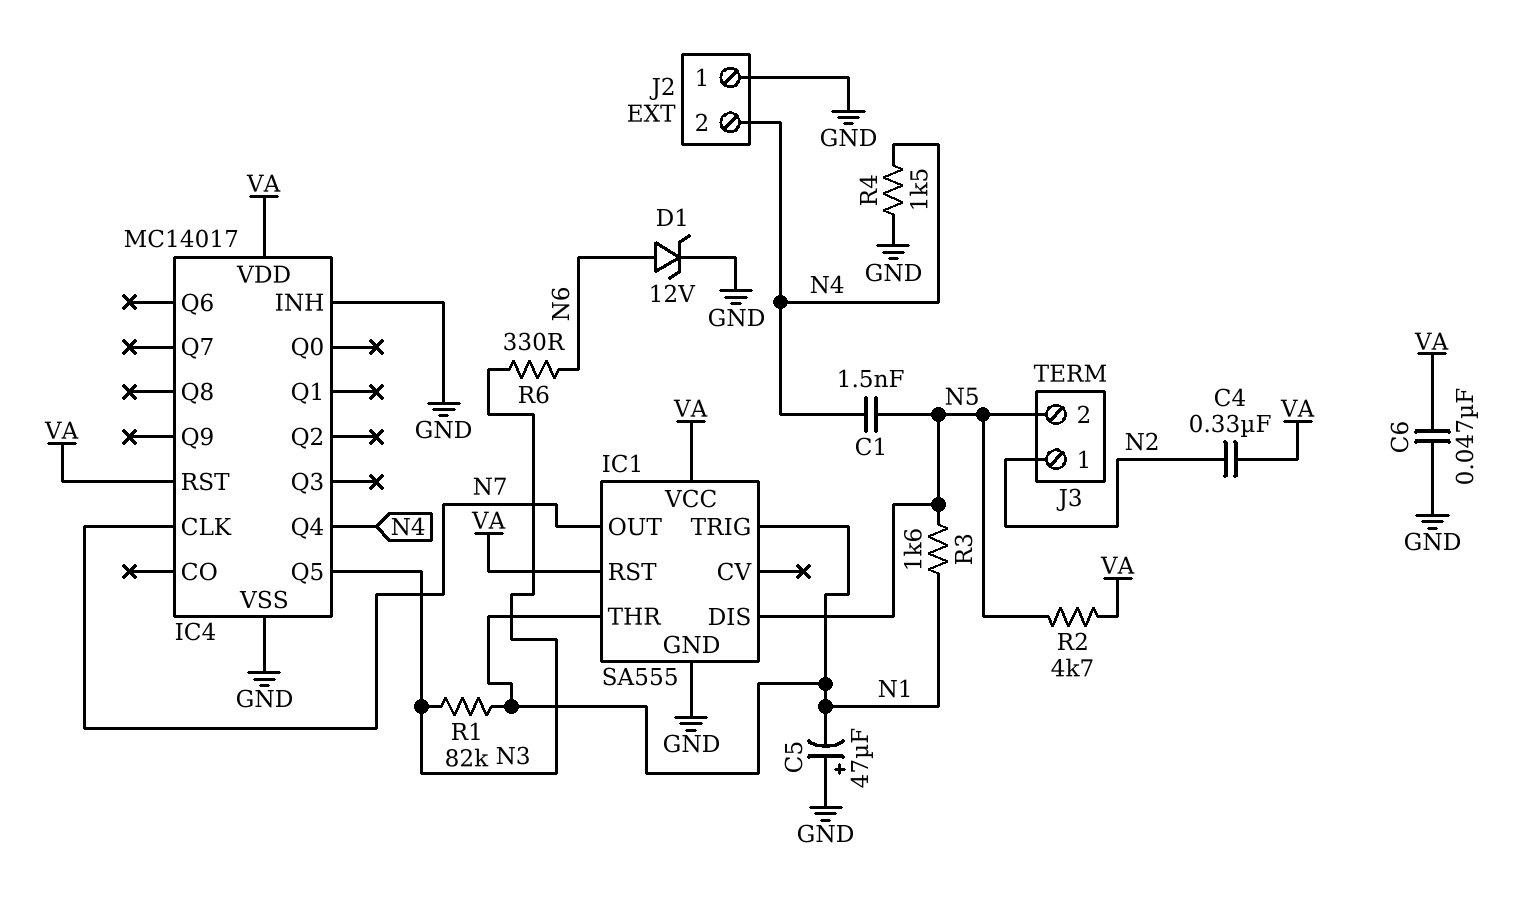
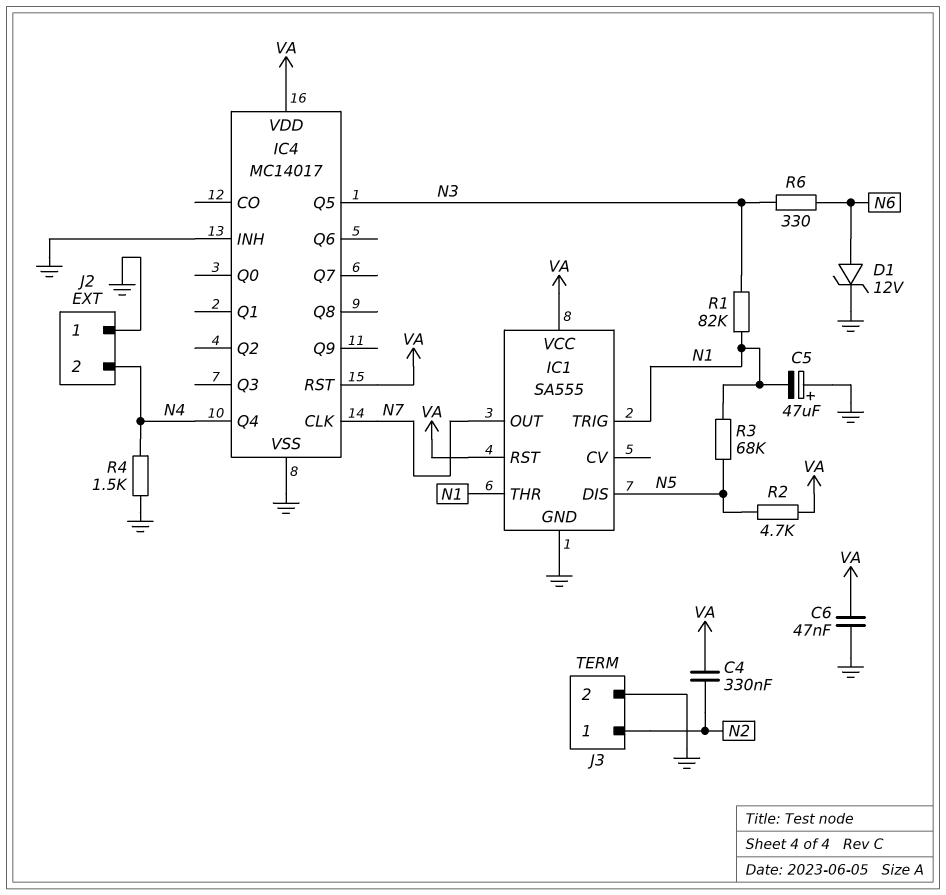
C1: 1.5nF (N4, N5) -> none
J3 pin 2: N5 -> GND
R3: 1.6k (N1, N5) -> 68k (N1, N5)

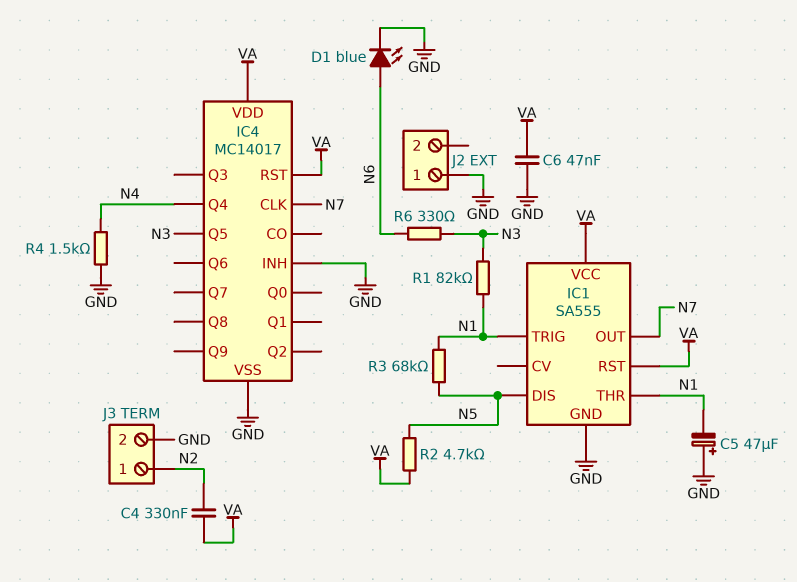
D1: zener 12V (A N6, K GND) -> LED blue (A N6, K GND)
J2 pin 2: N4 -> none

